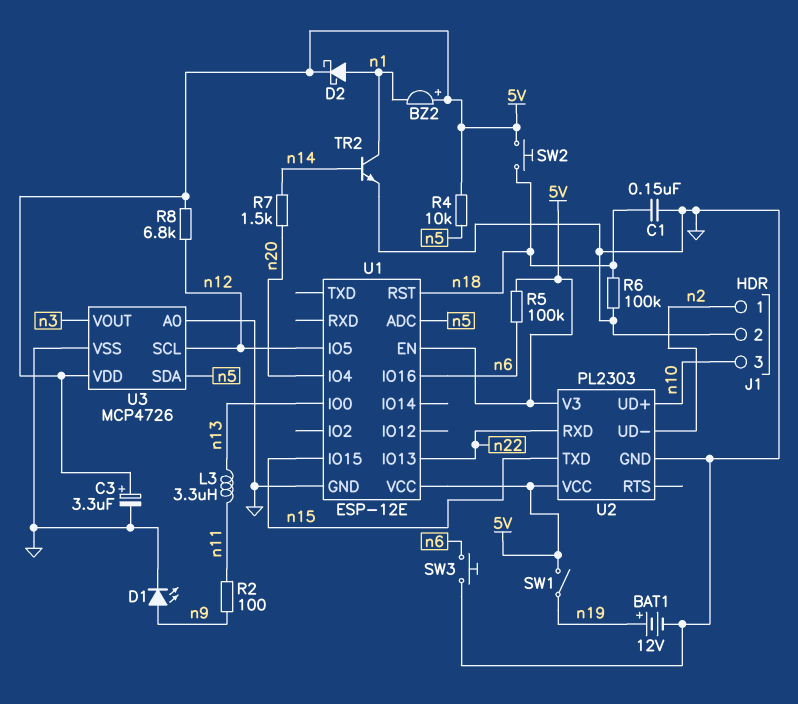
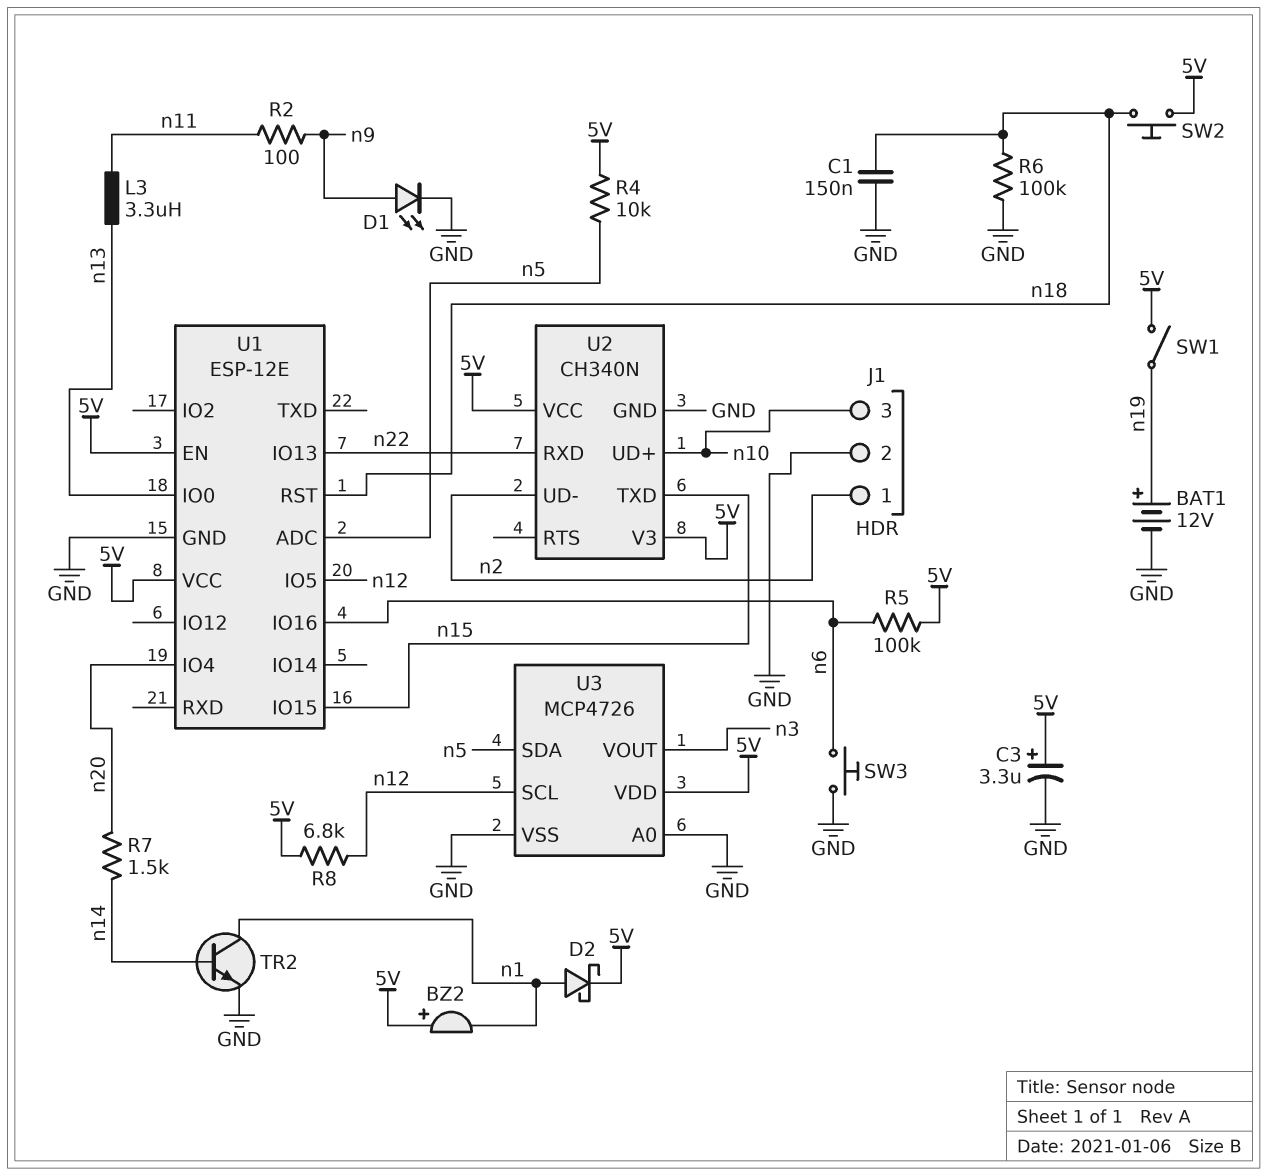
U2: PL2303 -> CH340N

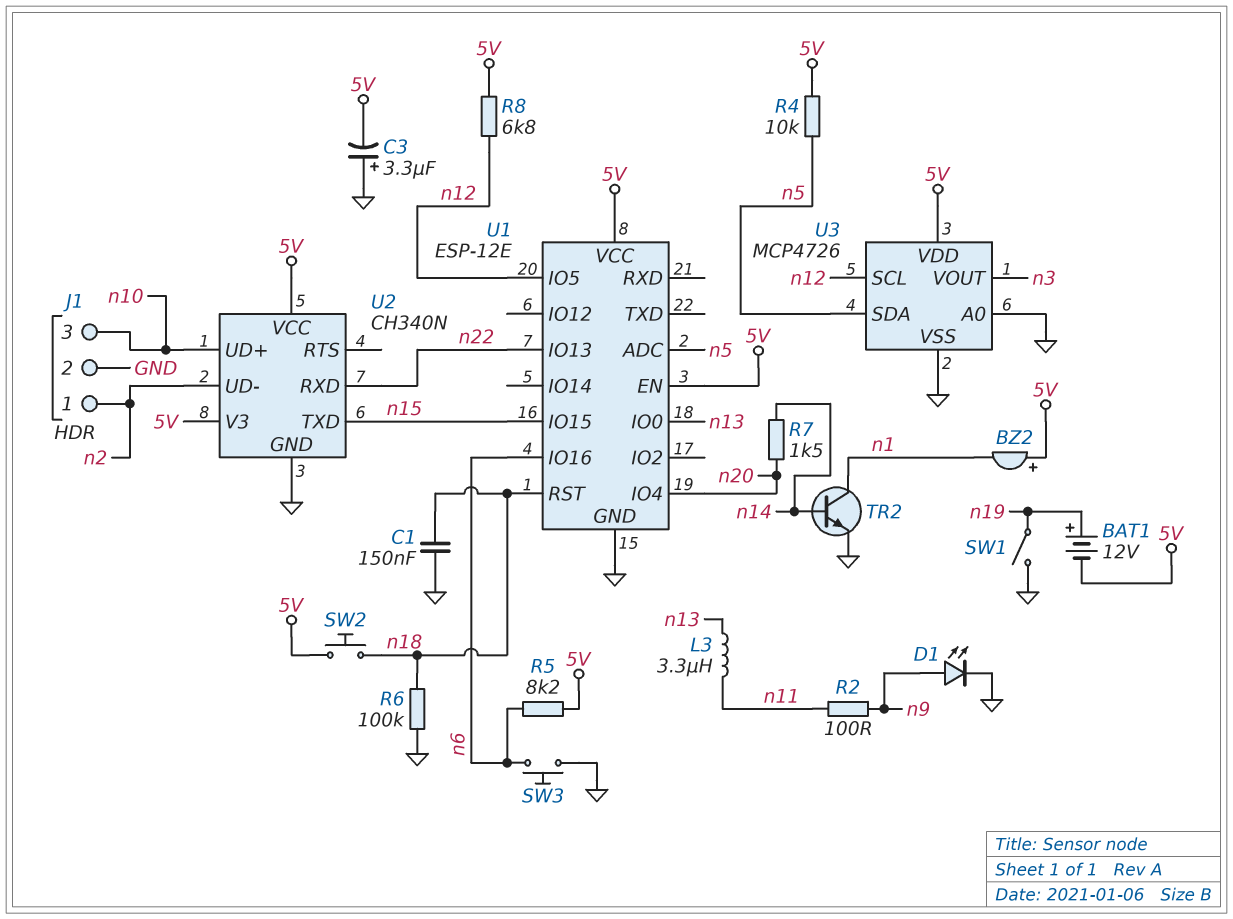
BAT1: 12V (plus n19, minus GND) -> 12V (plus n19, minus 5V)
C3: 3.3uF (plus 5V, minus GND) -> 3.3uF (plus GND, minus 5V)
D2: schottky (A n1, K 5V) -> none
R5: 100k (5V, n6) -> 8.2k (5V, n6)
SW1: switch (5V, n19) -> switch (GND, n19)

